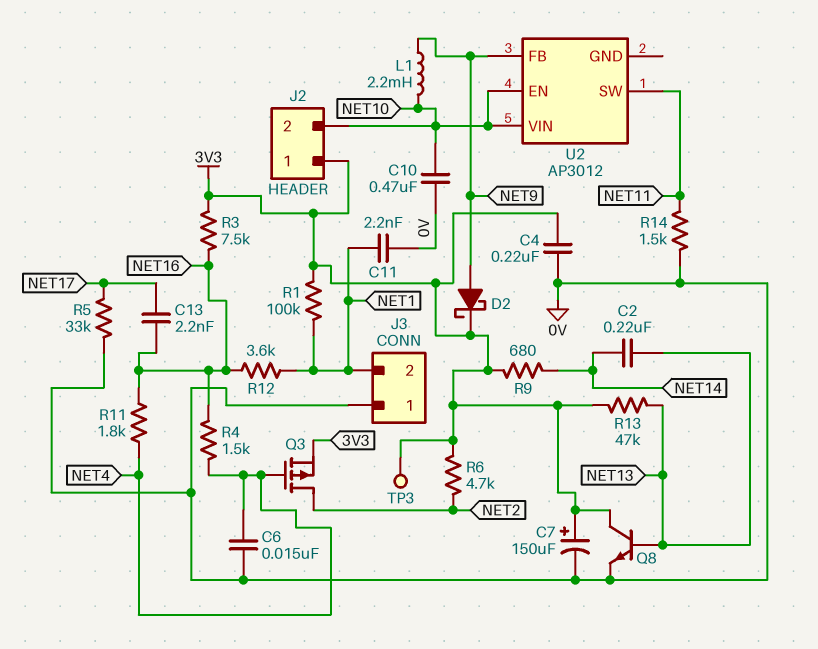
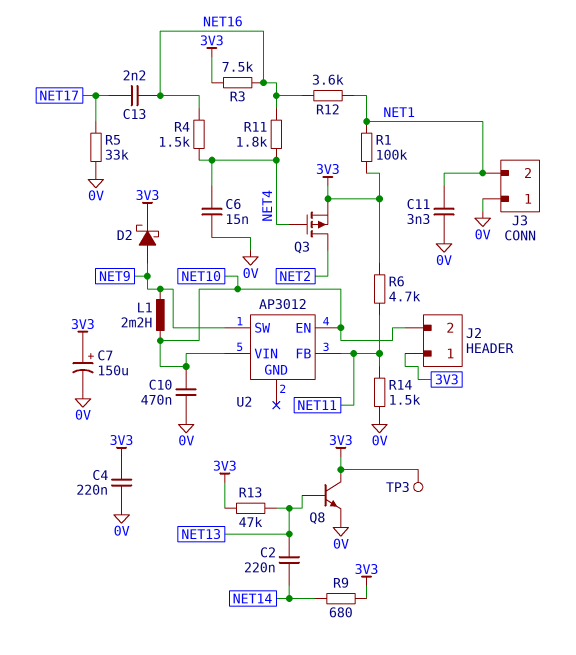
C11: 2.2nF (0V, NET1) -> 3.3nF (0V, NET1)
R6: 4.7k (3V3, NET2) -> 4.7k (3V3, NET11)
U2 pin FB: NET9 -> NET11
U2 pin SW: NET11 -> NET9

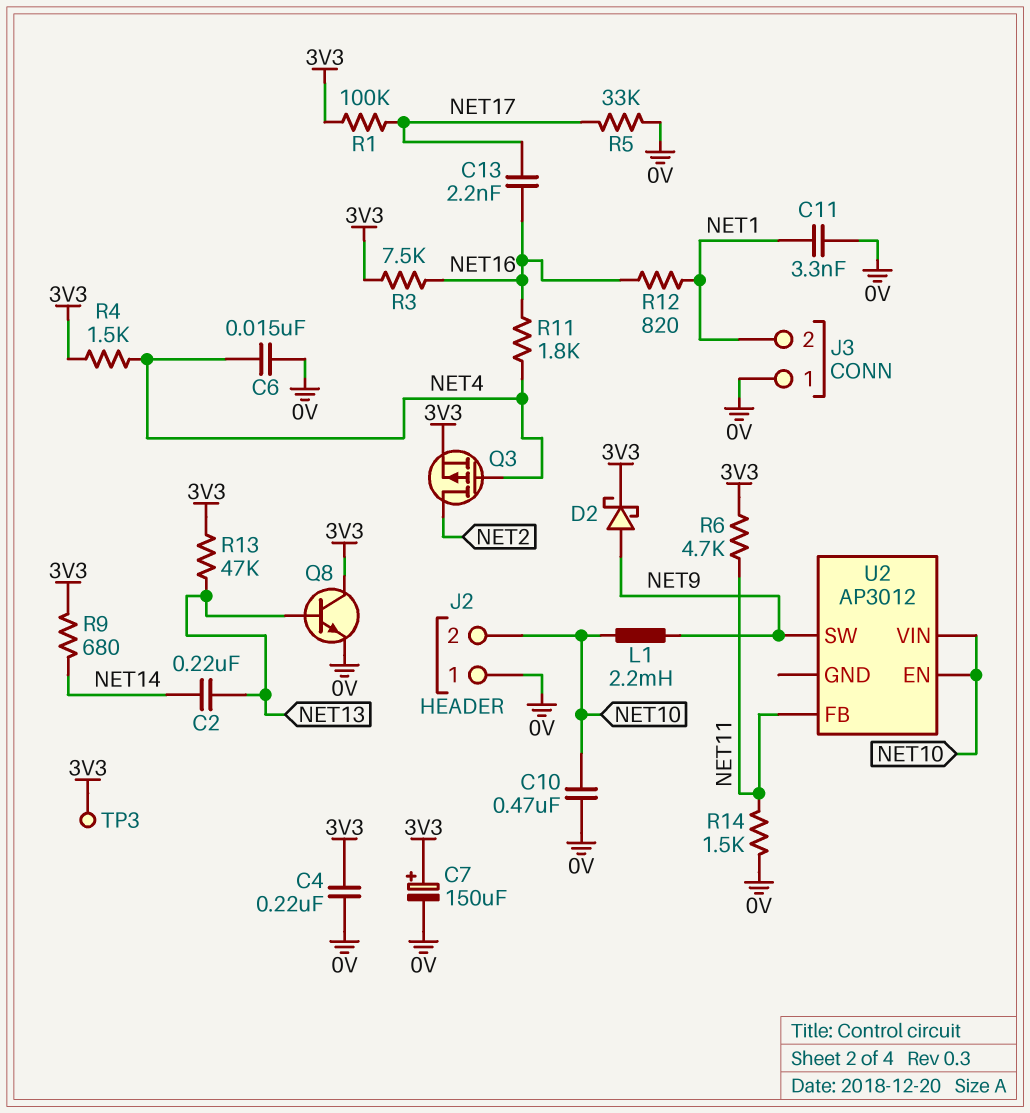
J2 pin 1: 3V3 -> 0V
R1: 100k (3V3, NET1) -> 100k (3V3, NET17)
R4: 1.5k (NET4, NET16) -> 1.5k (3V3, NET4)
R12: 3.6k (NET1, NET16) -> 820 (NET1, NET16)

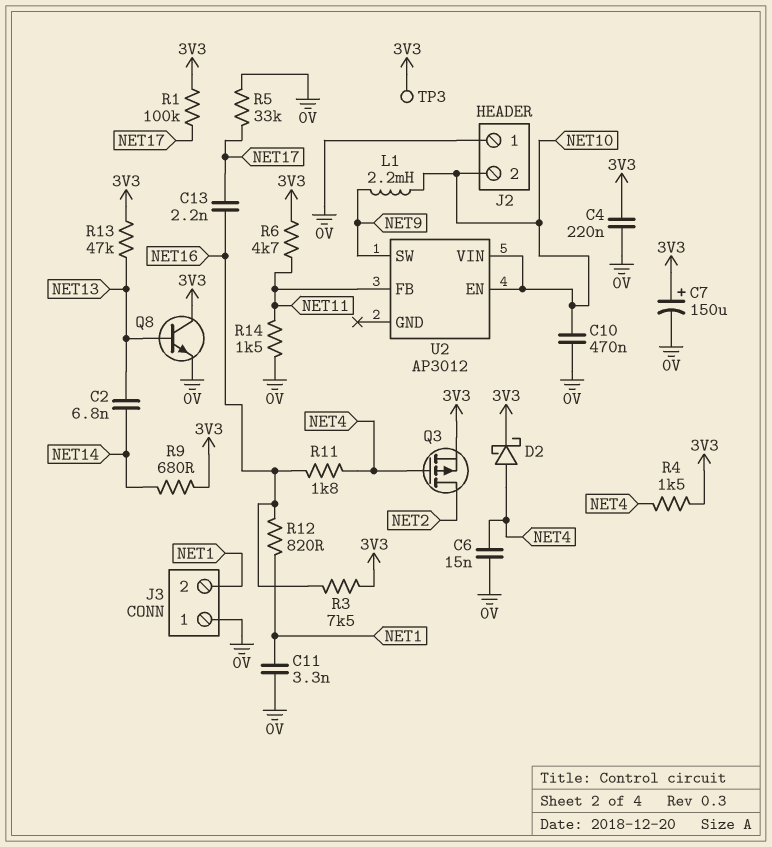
C2: 220nF (NET13, NET14) -> 6.8nF (NET13, NET14)
D2: schottky (A NET9, K 3V3) -> schottky (A NET4, K 3V3)

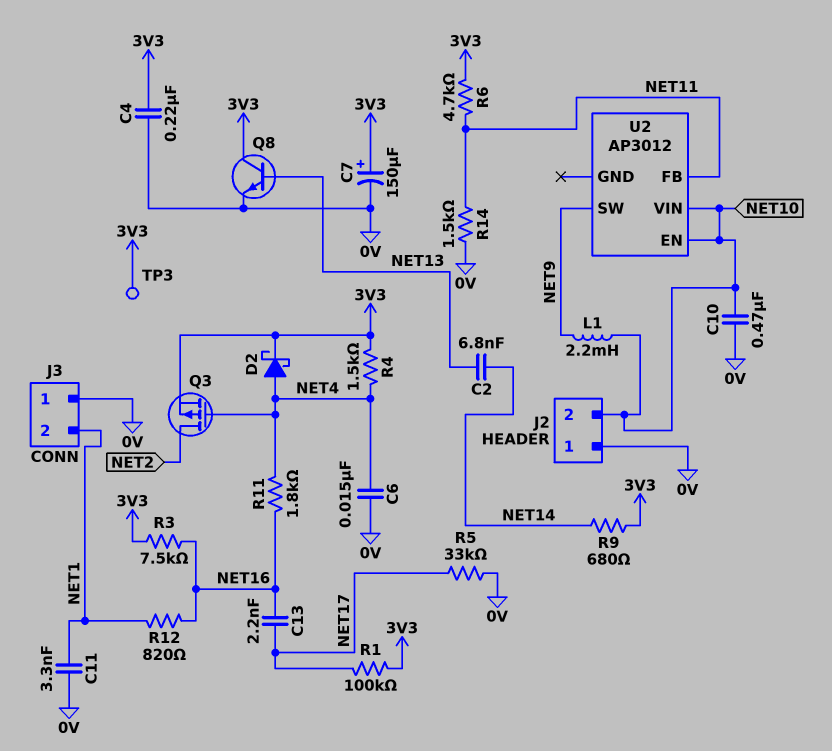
R13: 47k (3V3, NET13) -> none

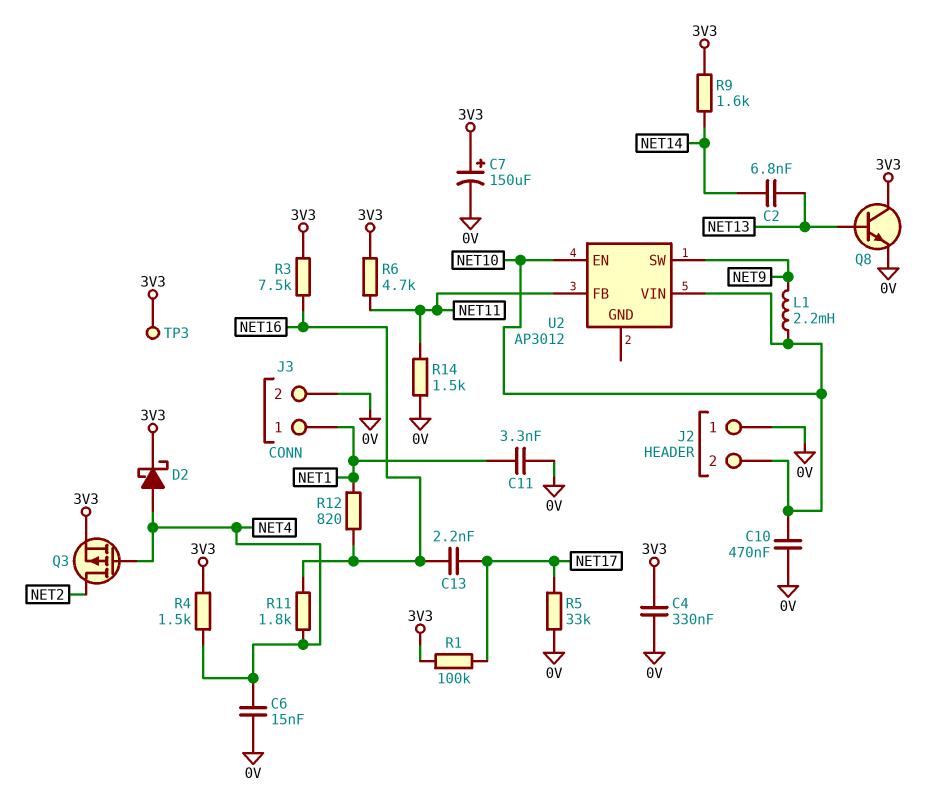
C4: 220nF (0V, 3V3) -> 330nF (0V, 3V3)
J3 pin 1: 0V -> NET1
J3 pin 2: NET1 -> 0V
R9: 680 (3V3, NET14) -> 1.6k (3V3, NET14)

